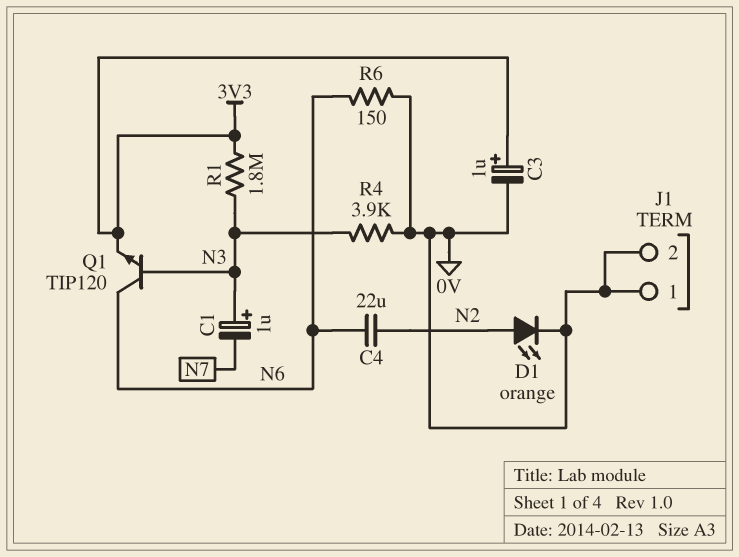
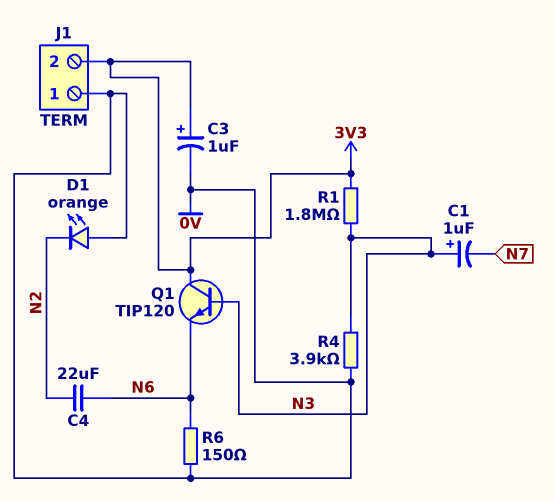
D1: LED orange (A N2, K 0V) -> LED orange (A 0V, K N2)
J1 pin 2: 0V -> 3V3
Q1: NPN TIP120 (B N3, C N6, E 3V3) -> NPN TIP120 (B N3, C 3V3, E N6)

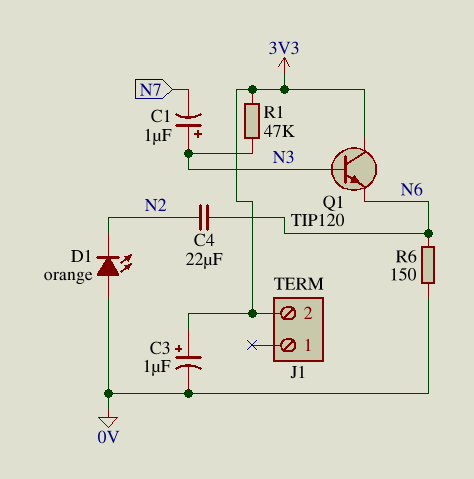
J1 pin 1: 0V -> none
R1: 1.8M (3V3, N3) -> 47k (3V3, N3)
R4: 3.9k (0V, N3) -> none

